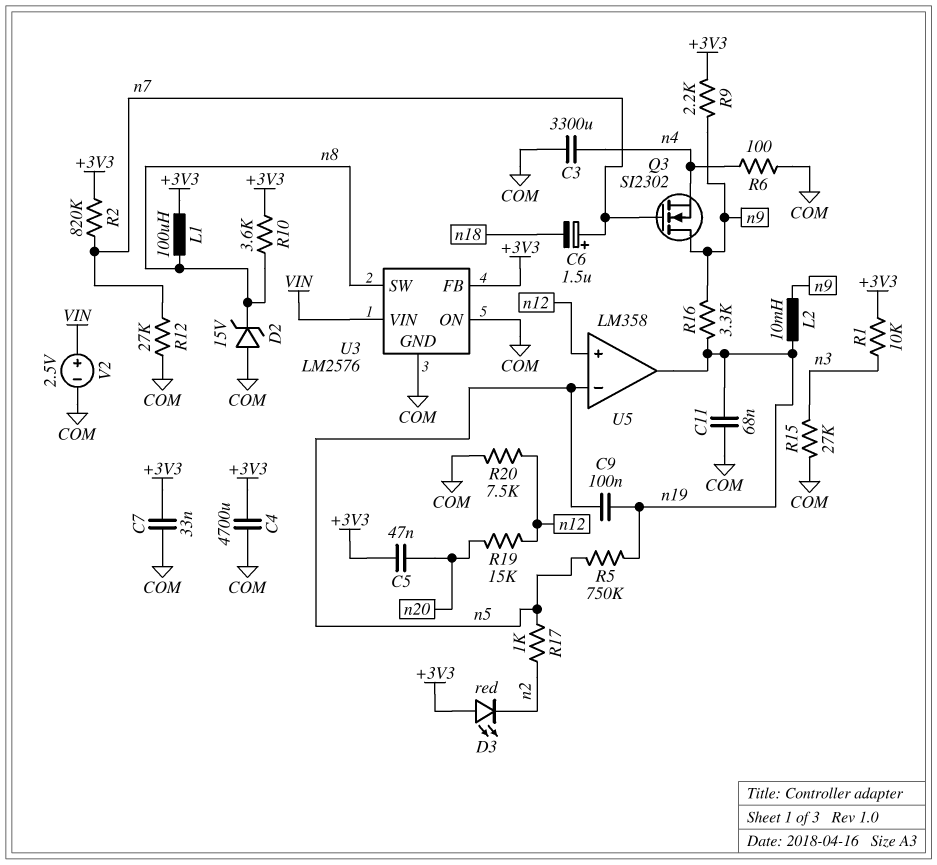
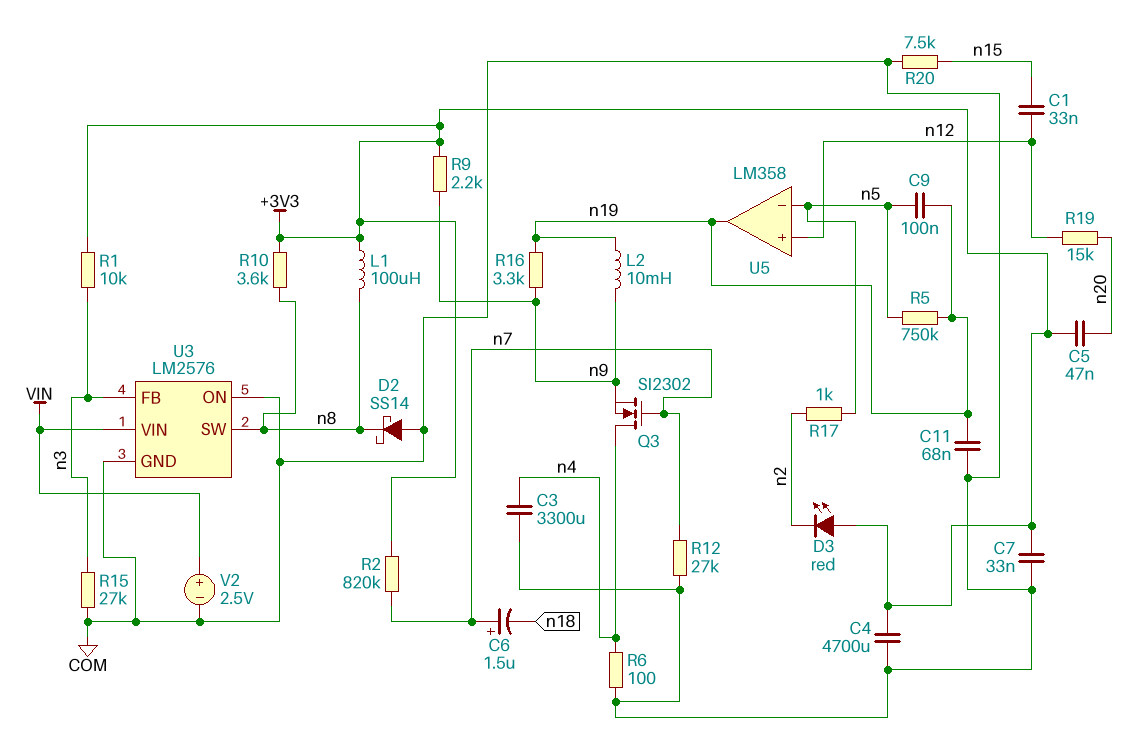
C1: none -> 33nF (n12, n15)
D2: zener 15V (A COM, K n8) -> schottky SS14 (A COM, K n8)
Q3: NMOS SI2302 (G n7, D n9, S n4) -> NMOS SI2302 (G n7, D n4, S n9)
R20: 7.5k (COM, n12) -> 7.5k (COM, n15)
U3 pin FB: +3V3 -> n3

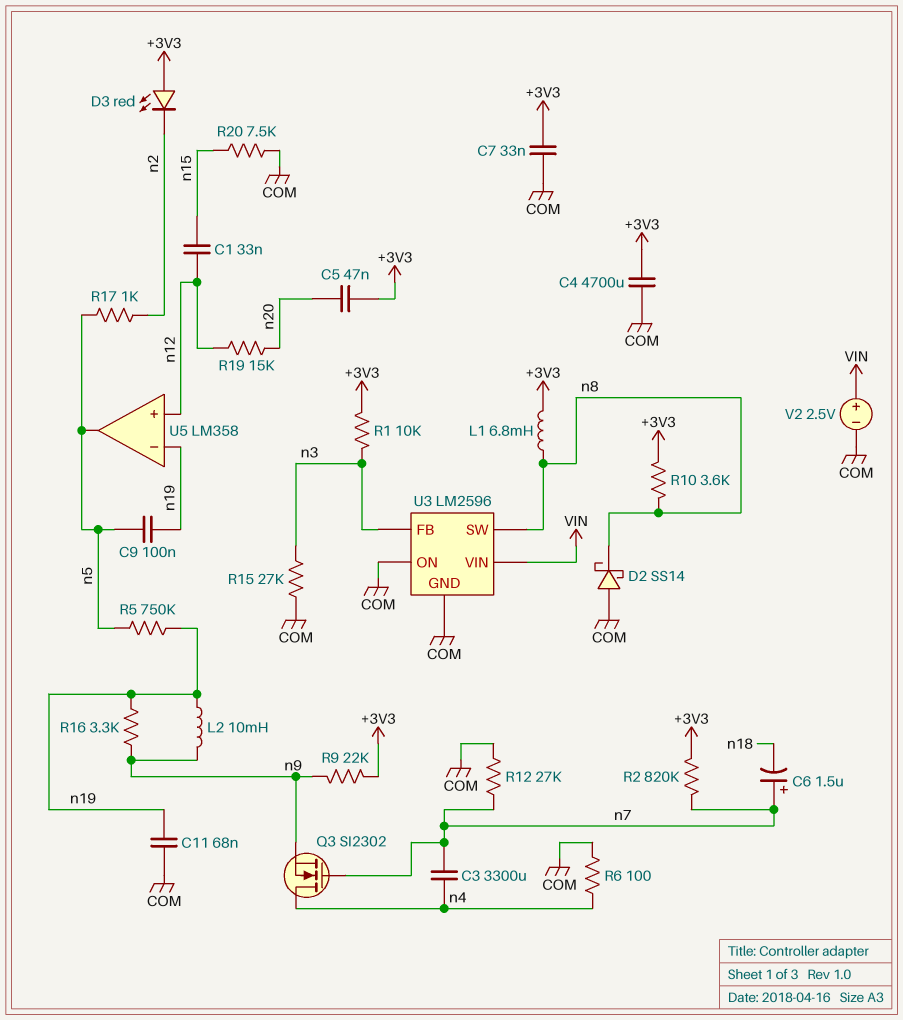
C3: 3300uF (COM, n4) -> 3300uF (n4, n7)
L1: 100uH (+3V3, n8) -> 6.8mH (+3V3, n8)
R9: 2.2k (+3V3, n9) -> 22k (+3V3, n9)
U3: LM2576 -> LM2596
U5 pin in-: n5 -> n19
U5 pin out: n19 -> n5

